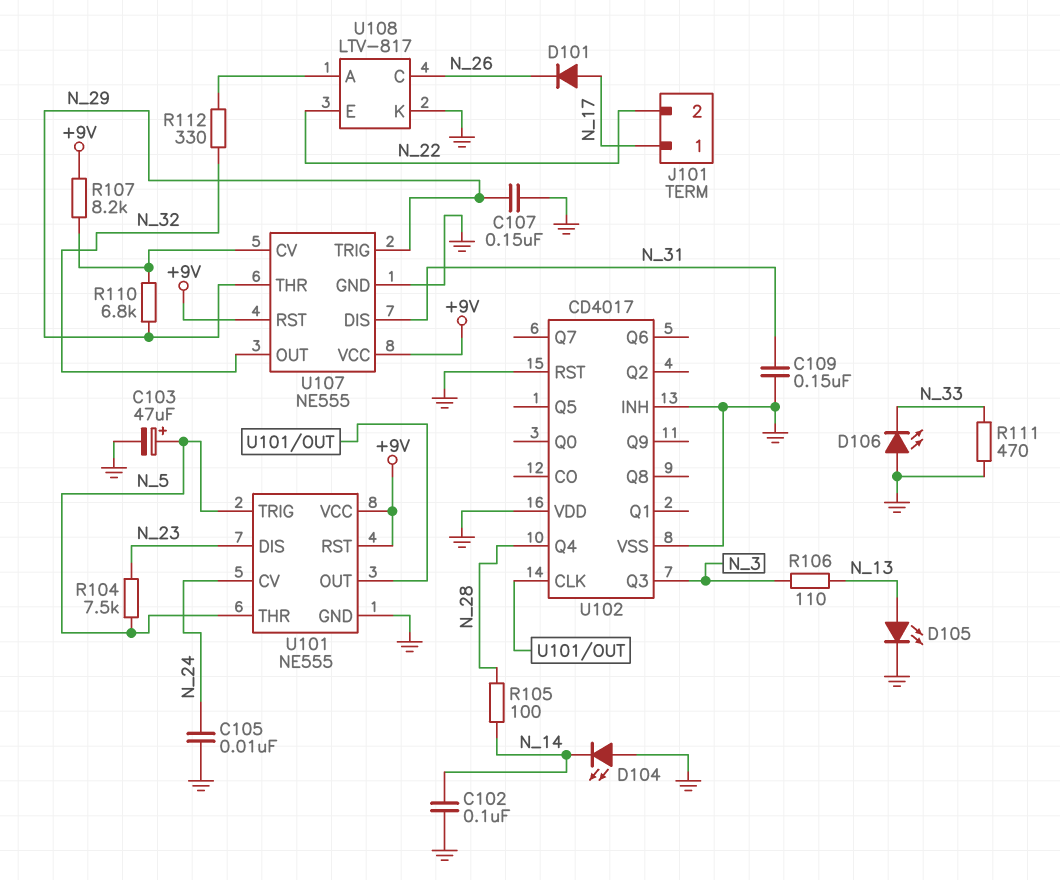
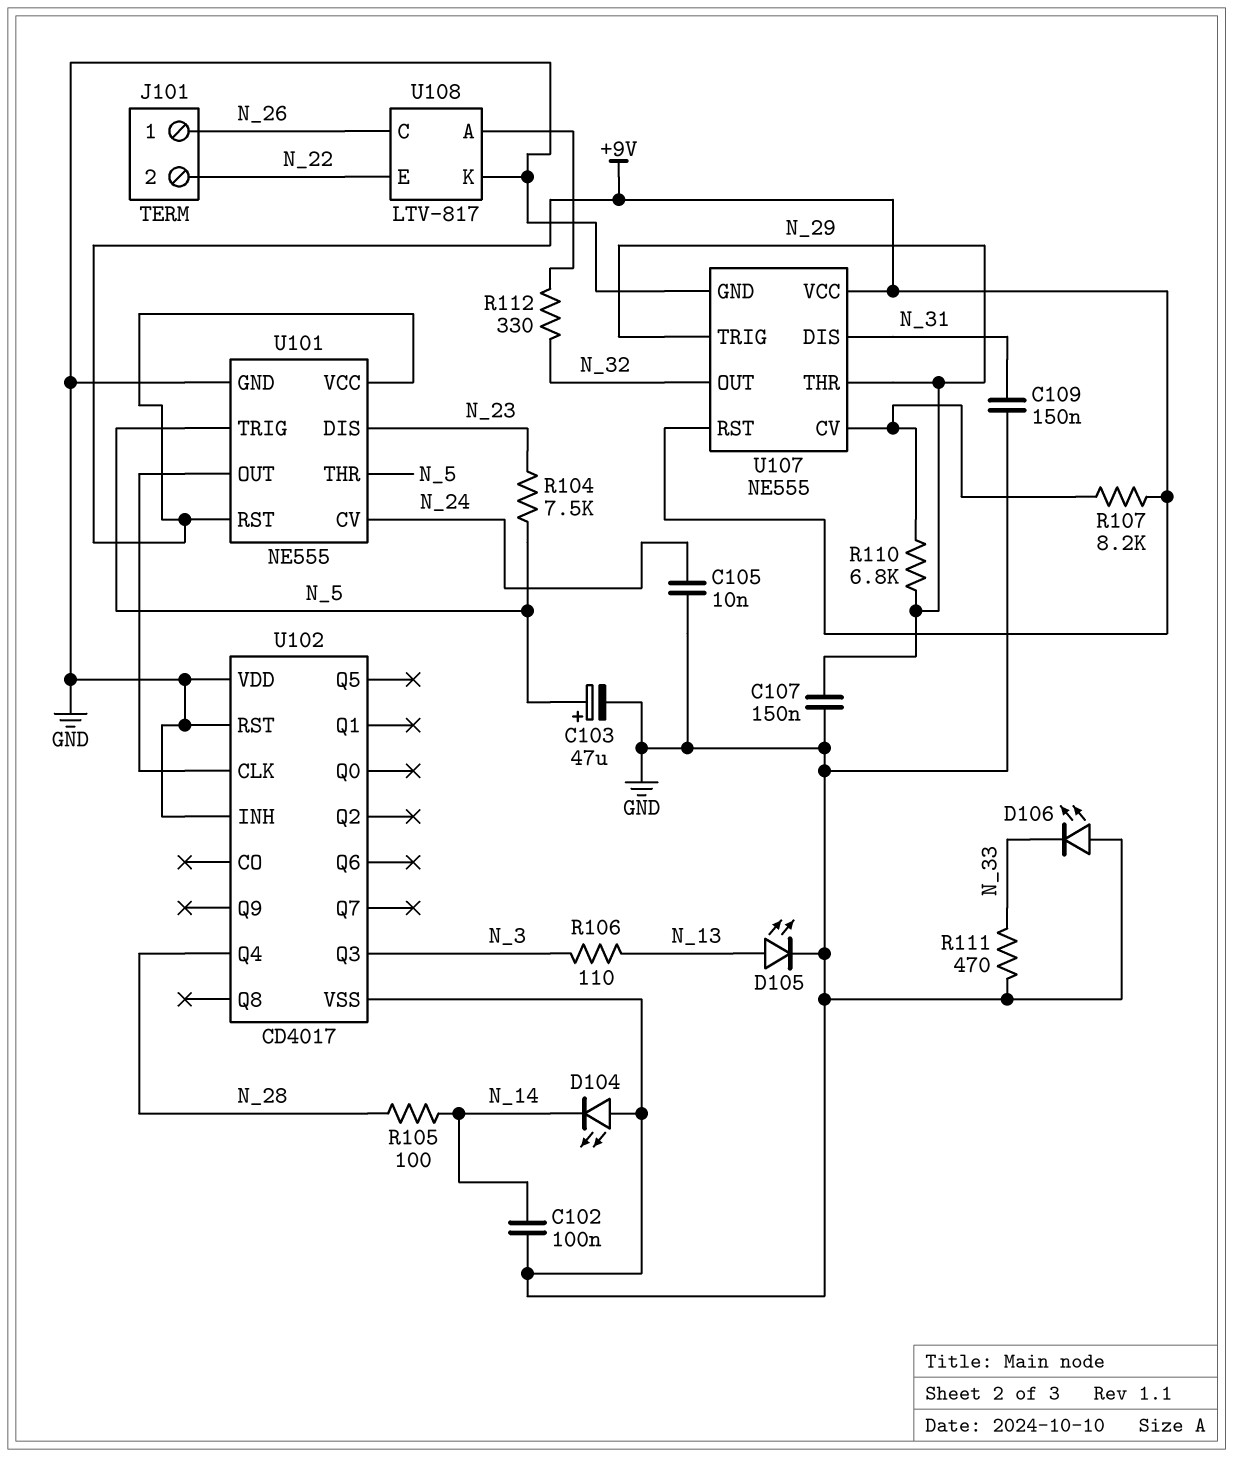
D101: diode (A N_17, K N_26) -> none
J101 pin 1: N_17 -> N_26

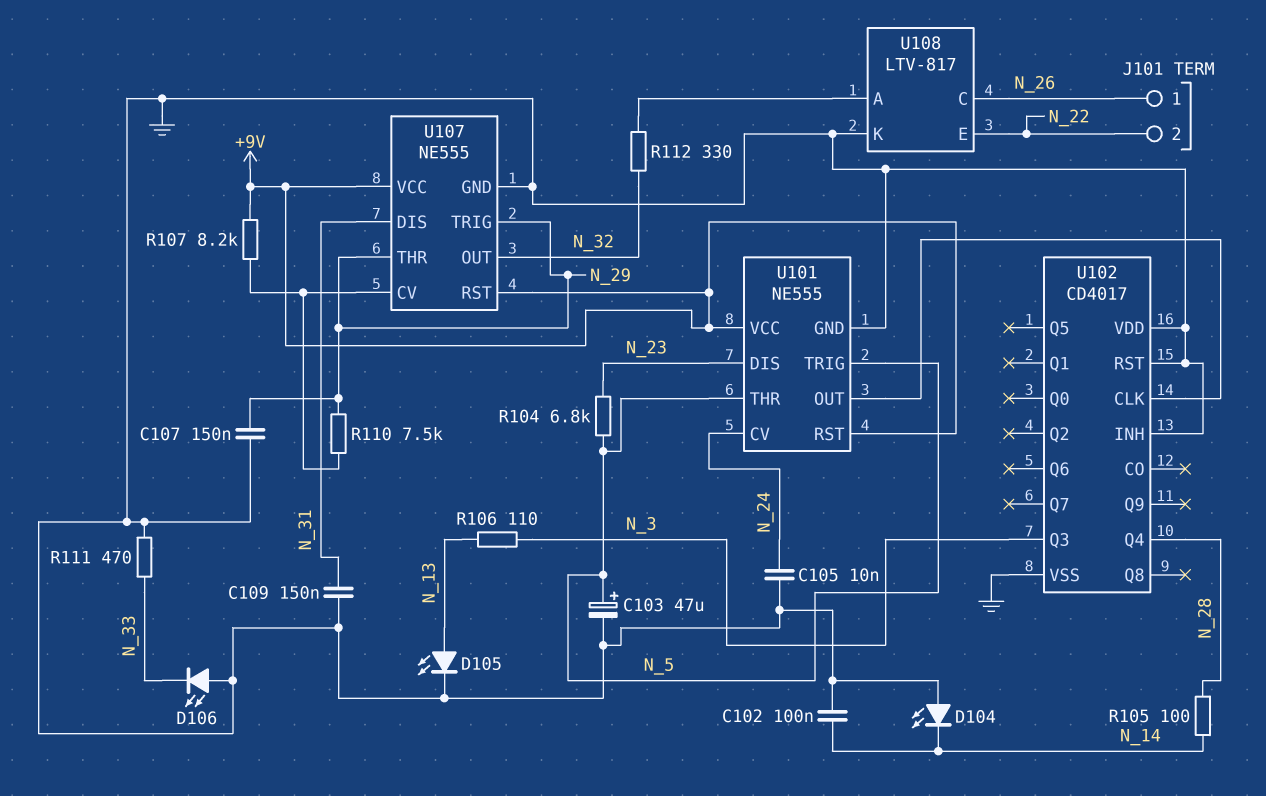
R104: 7.5k (N_5, N_23) -> 6.8k (N_5, N_23)
R110: 6.8k (N_29, U107/CV) -> 7.5k (N_29, U107/CV)

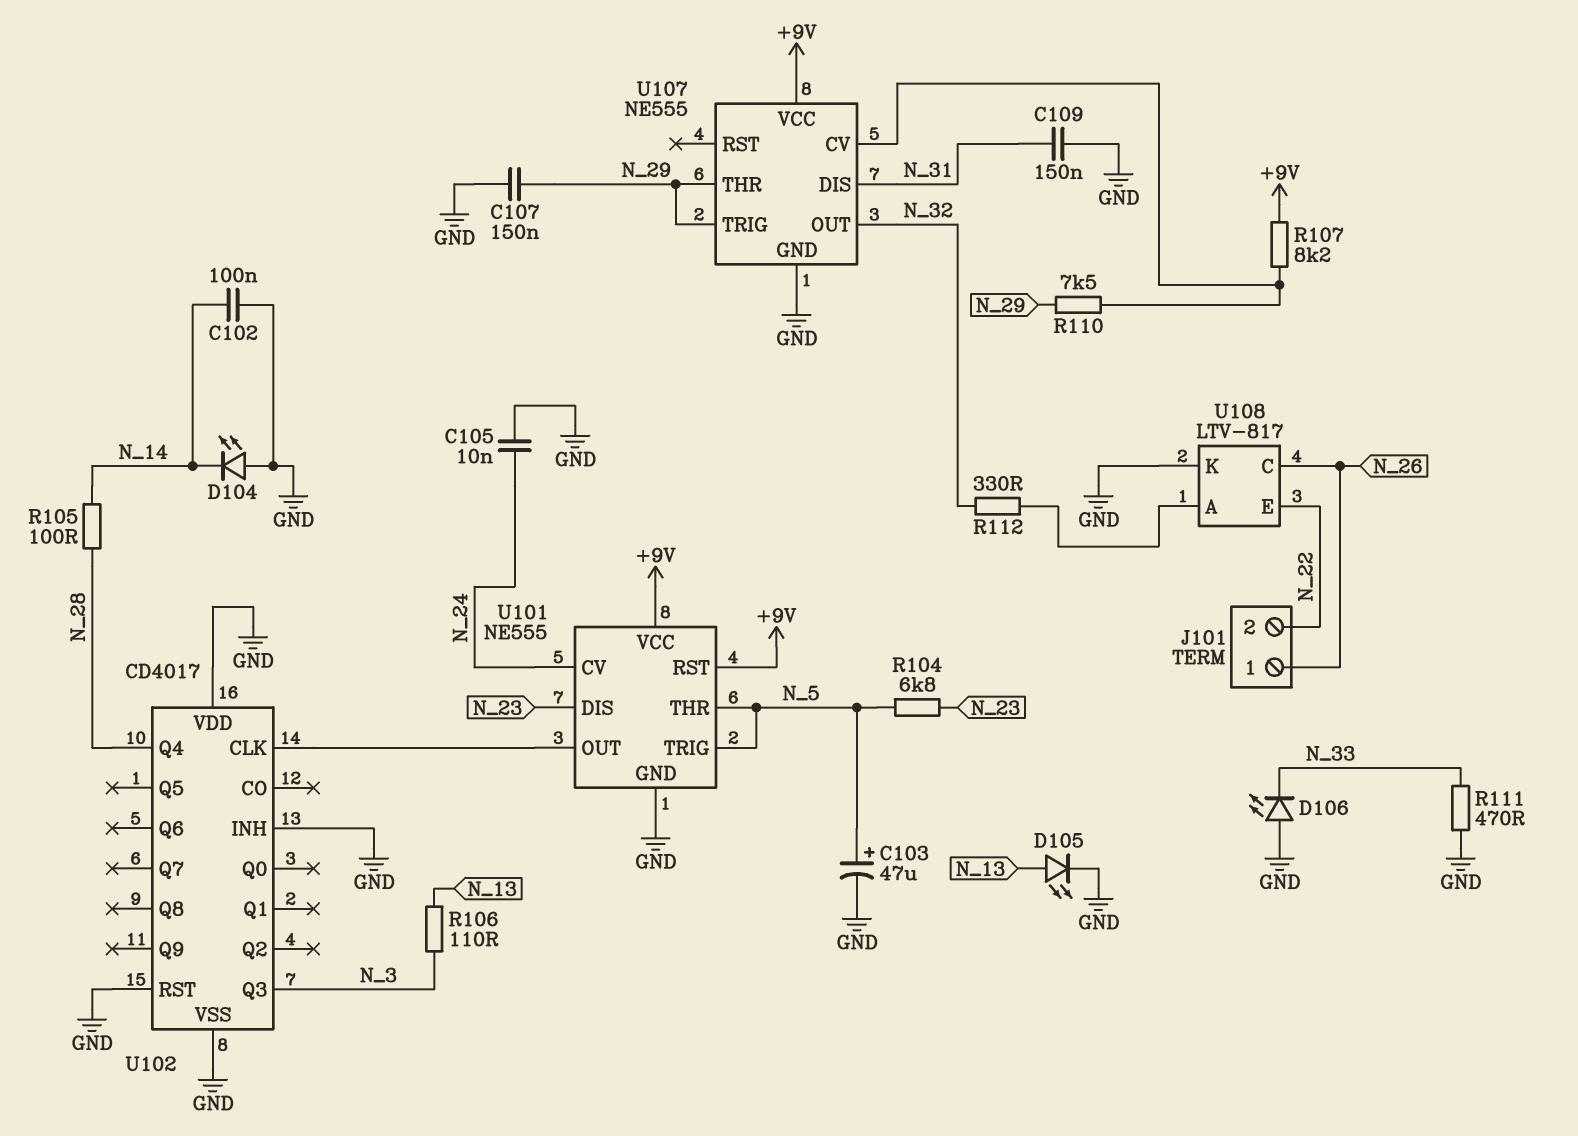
U107 pin RST: +9V -> none

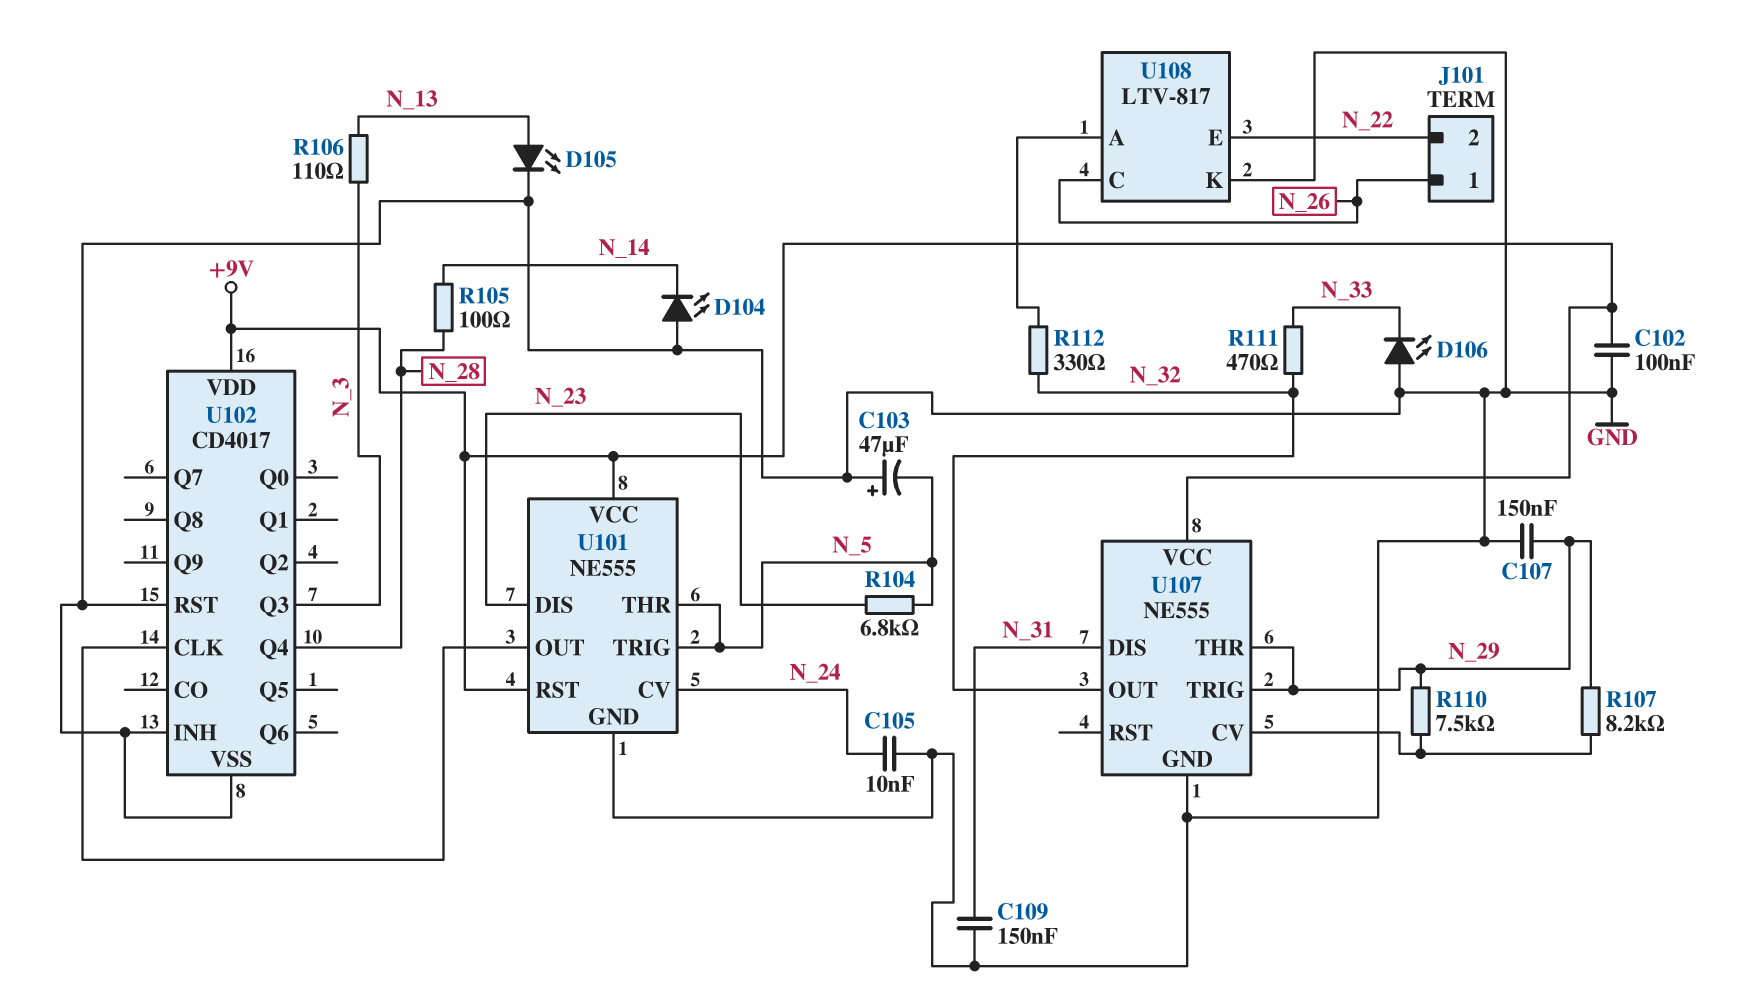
C102: 100nF (GND, N_14) -> 100nF (+9V, GND)
C103: 47uF (plus N_5, minus GND) -> 47uF (plus GND, minus N_5)
R107: 8.2k (+9V, U107/CV) -> 8.2k (N_29, U107/CV)
R111: 470 (GND, N_33) -> 470 (N_32, N_33)
U102 pin VDD: GND -> +9V

